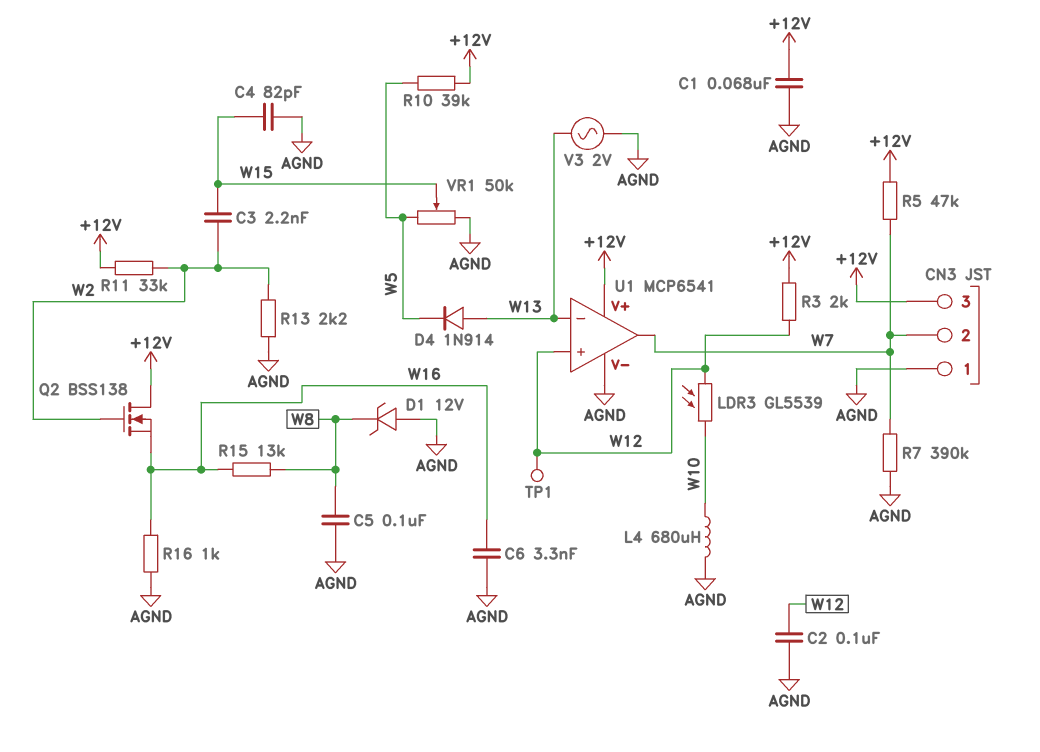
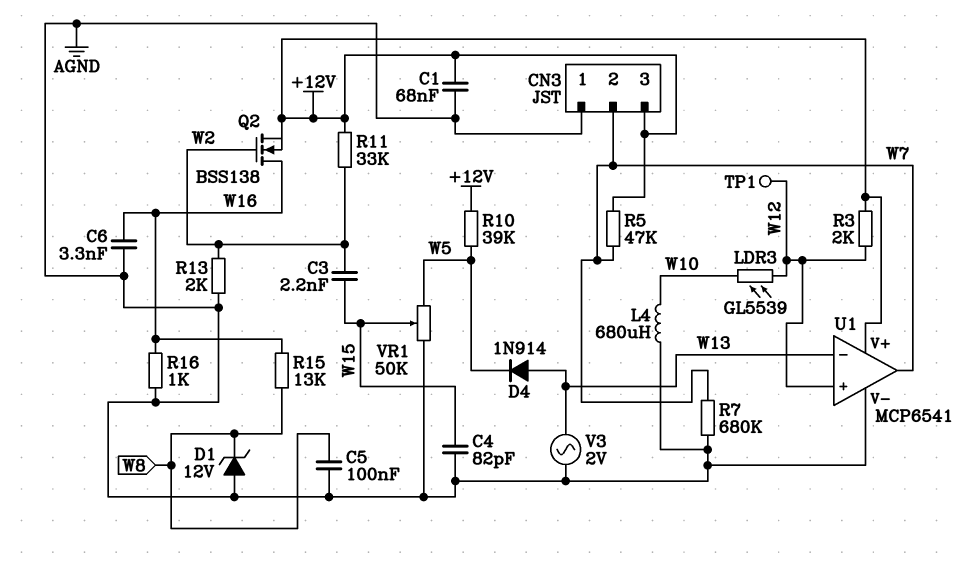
C2: 100nF (AGND, W12) -> none
Q2: NMOS BSS138 (G W2, D +12V, S W16) -> NMOS BSS138 (G W2, D W16, S +12V)
R7: 390k (AGND, W7) -> 680k (AGND, W7)
R13: 2.2k (AGND, W2) -> 2k (AGND, W2)

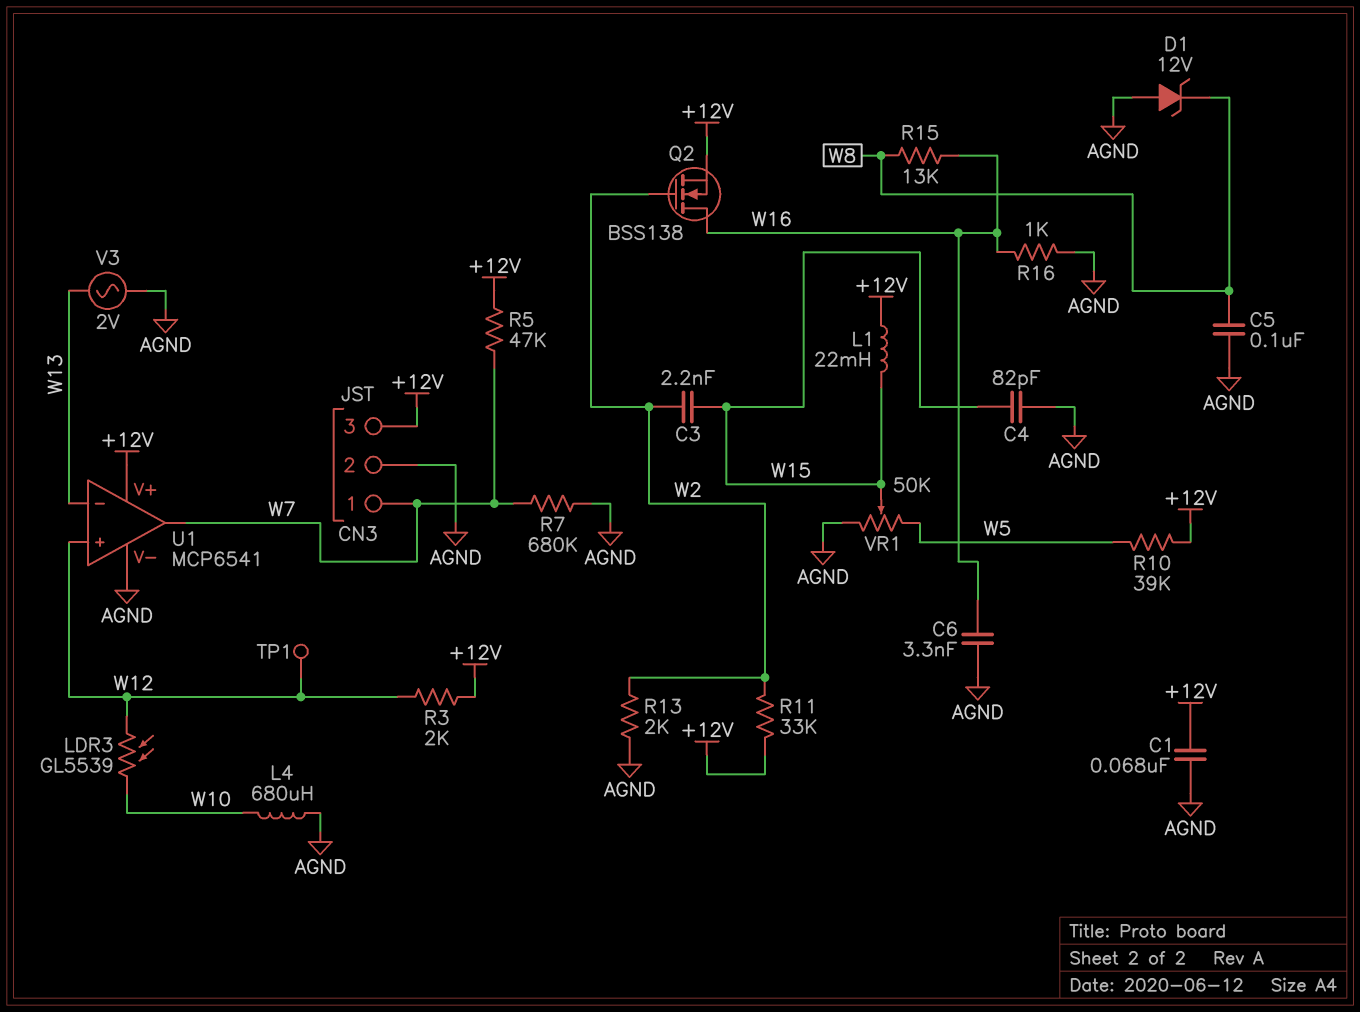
CN3 pin 1: AGND -> W7
CN3 pin 2: W7 -> AGND
D4: diode 1N914 (A W13, K W5) -> none
L1: none -> 22mH (+12V, W15)

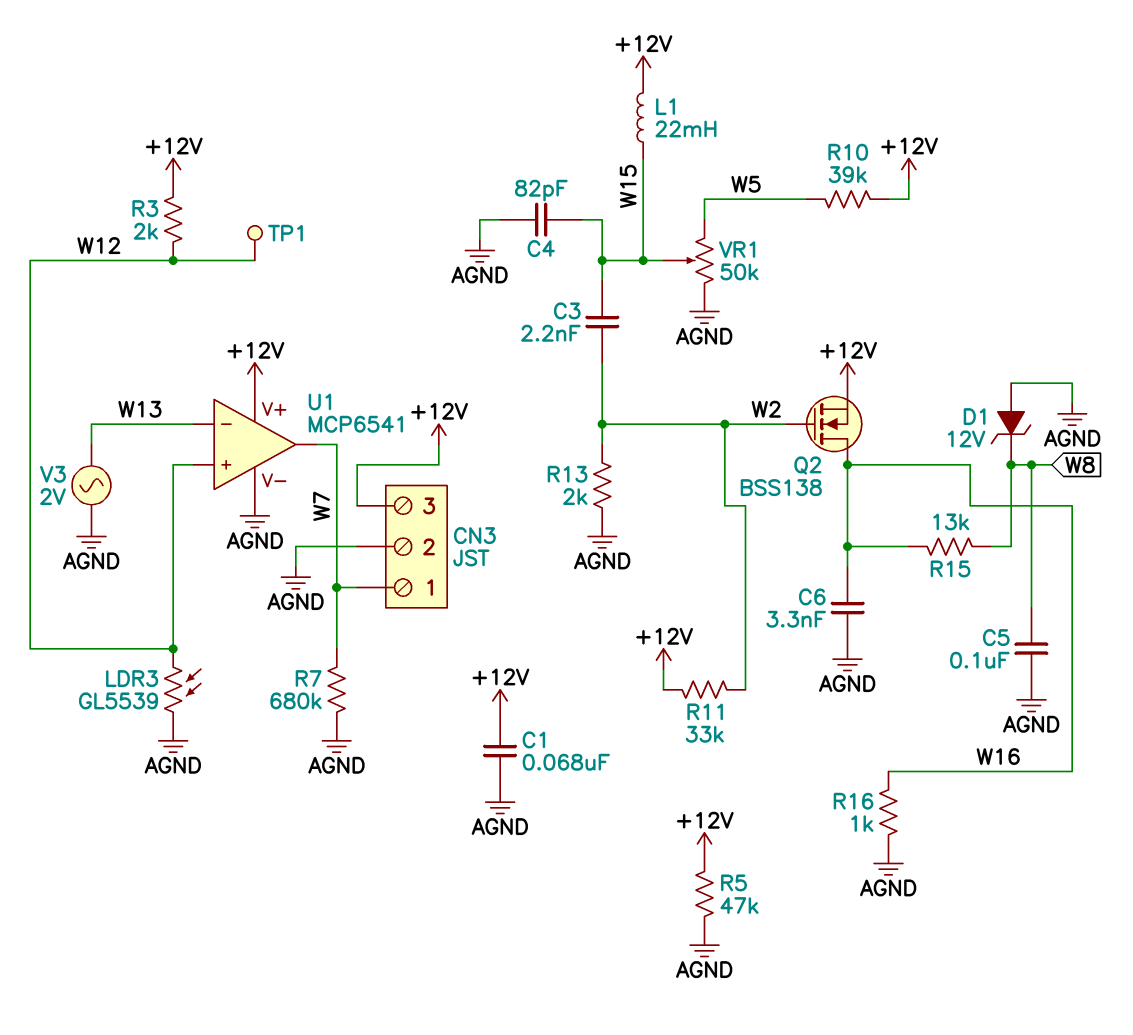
L4: 680uH (AGND, W10) -> none
LDR3: GL5539 (W10, W12) -> GL5539 (AGND, W12)
R5: 47k (+12V, W7) -> 47k (+12V, AGND)

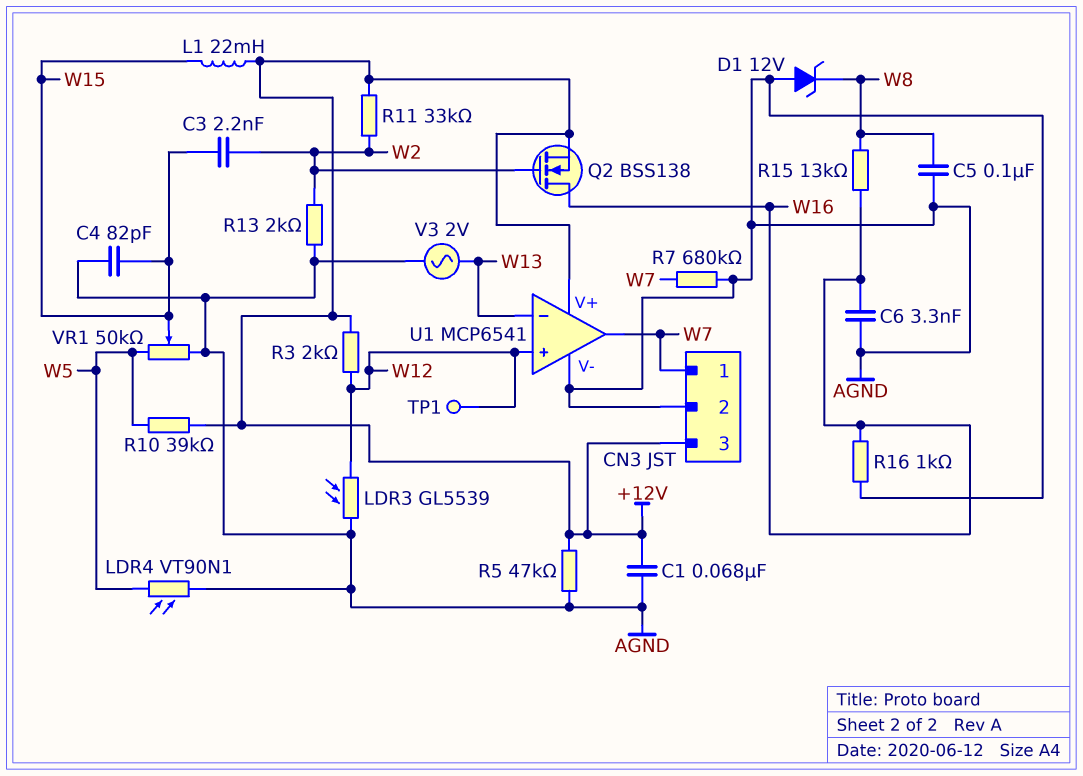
LDR4: none -> VT90N1 (AGND, W5)

